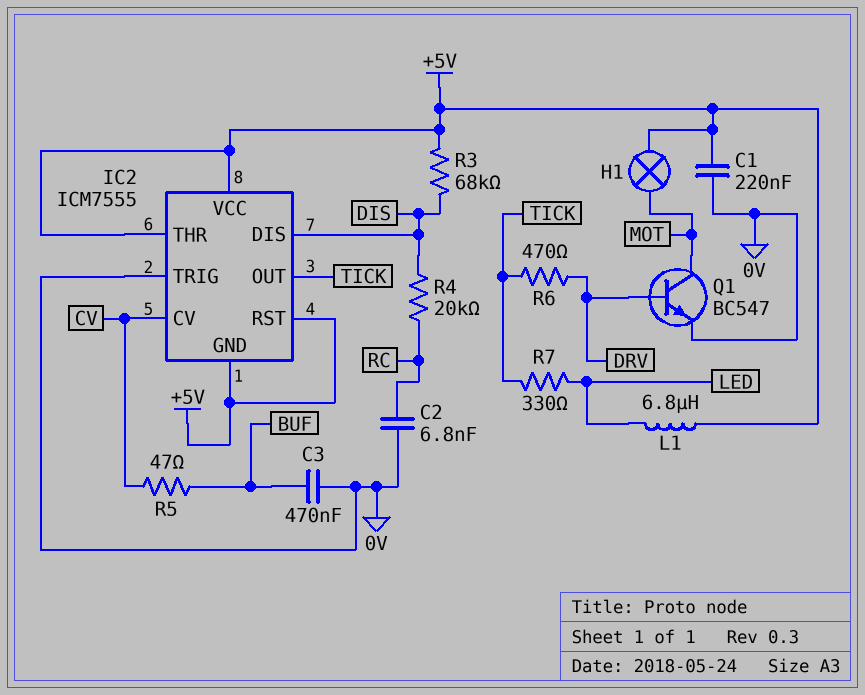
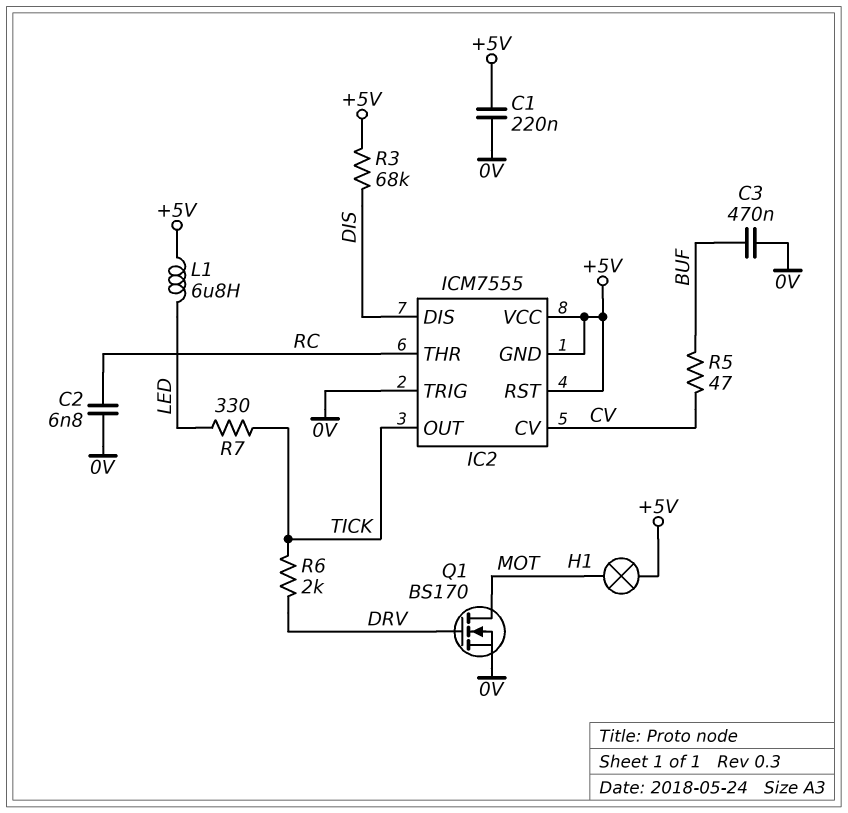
IC2 pin THR: +5V -> RC
Q1: NPN BC547 (B DRV, C MOT, E 0V) -> NMOS BS170 (G DRV, D MOT, S 0V)
R4: 20k (DIS, RC) -> none
R6: 470 (DRV, TICK) -> 2k (DRV, TICK)

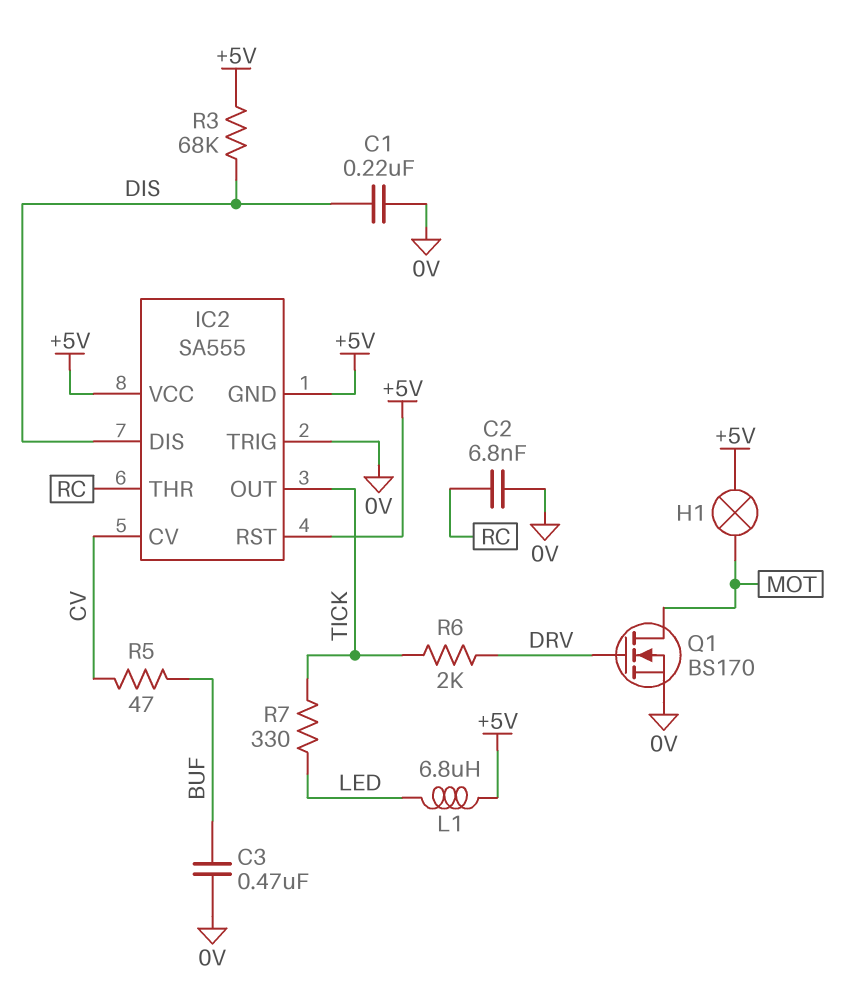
C1: 220nF (+5V, 0V) -> 220nF (0V, DIS)
IC2: ICM7555 -> SA555

